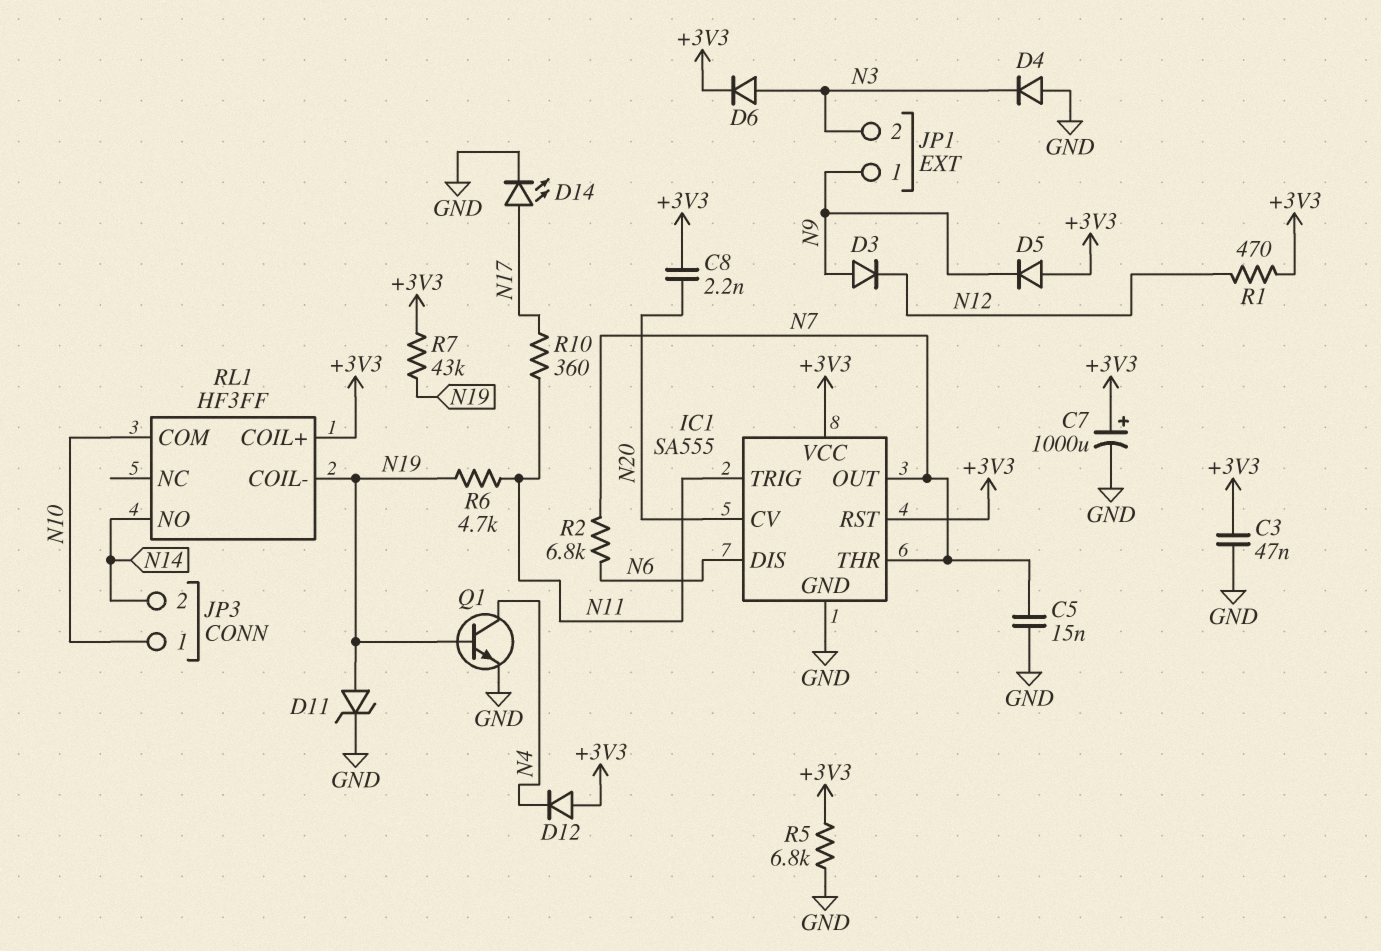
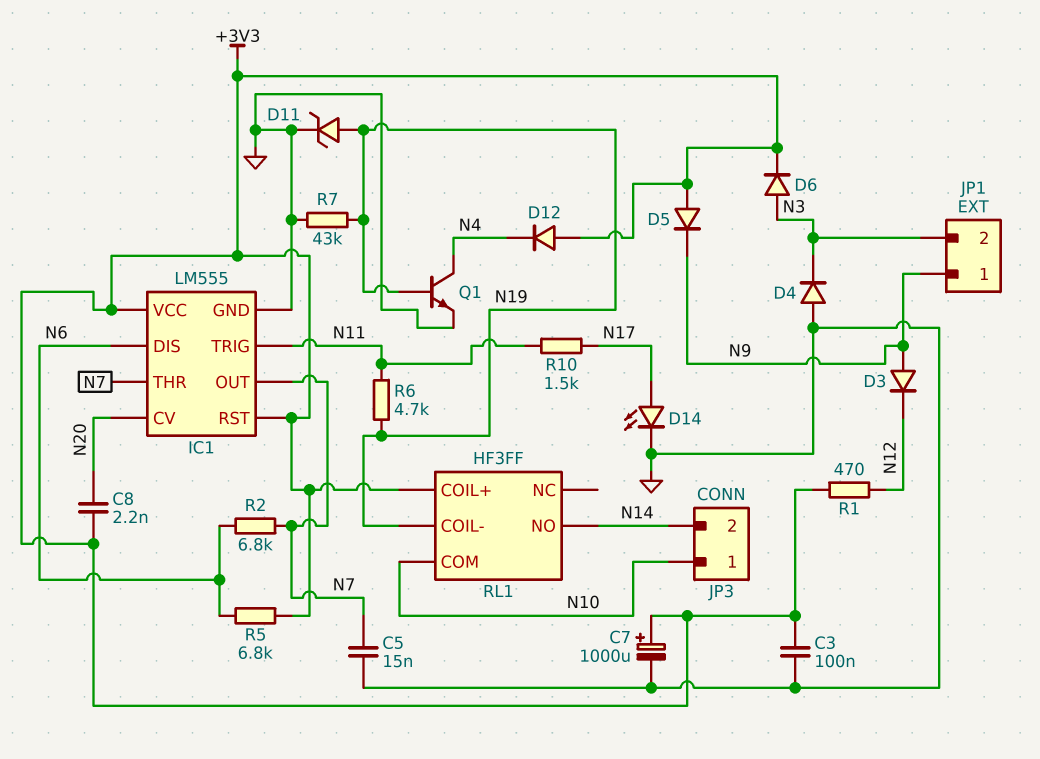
C3: 47nF (+3V3, GND) -> 100nF (+3V3, GND)
IC1: SA555 -> LM555
R5: 6.8k (+3V3, GND) -> 6.8k (+3V3, N6)
R7: 43k (+3V3, N19) -> 43k (GND, N19)
R10: 360 (N11, N17) -> 1.5k (N11, N17)

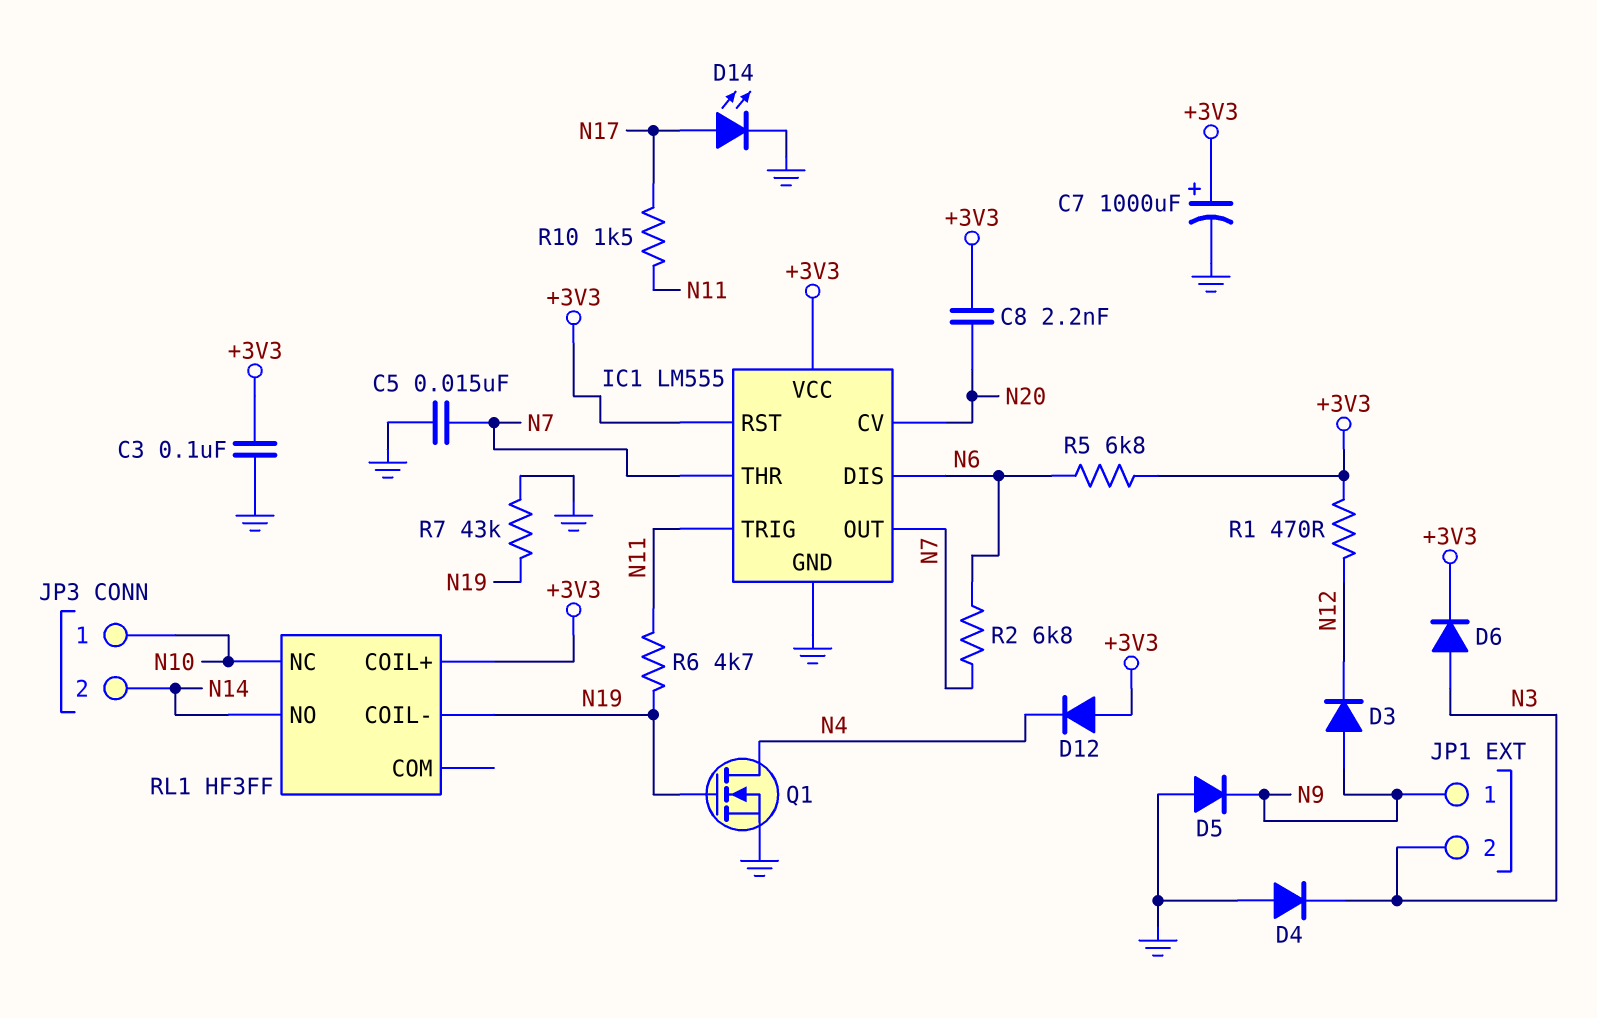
D5: diode (A +3V3, K N9) -> diode (A GND, K N9)
D11: zener (A N19, K GND) -> none
Q1: NPN (B N19, C N4, E GND) -> NMOS (G N19, D N4, S GND)
RL1 pin COM: N10 -> none
RL1 pin NC: none -> N10

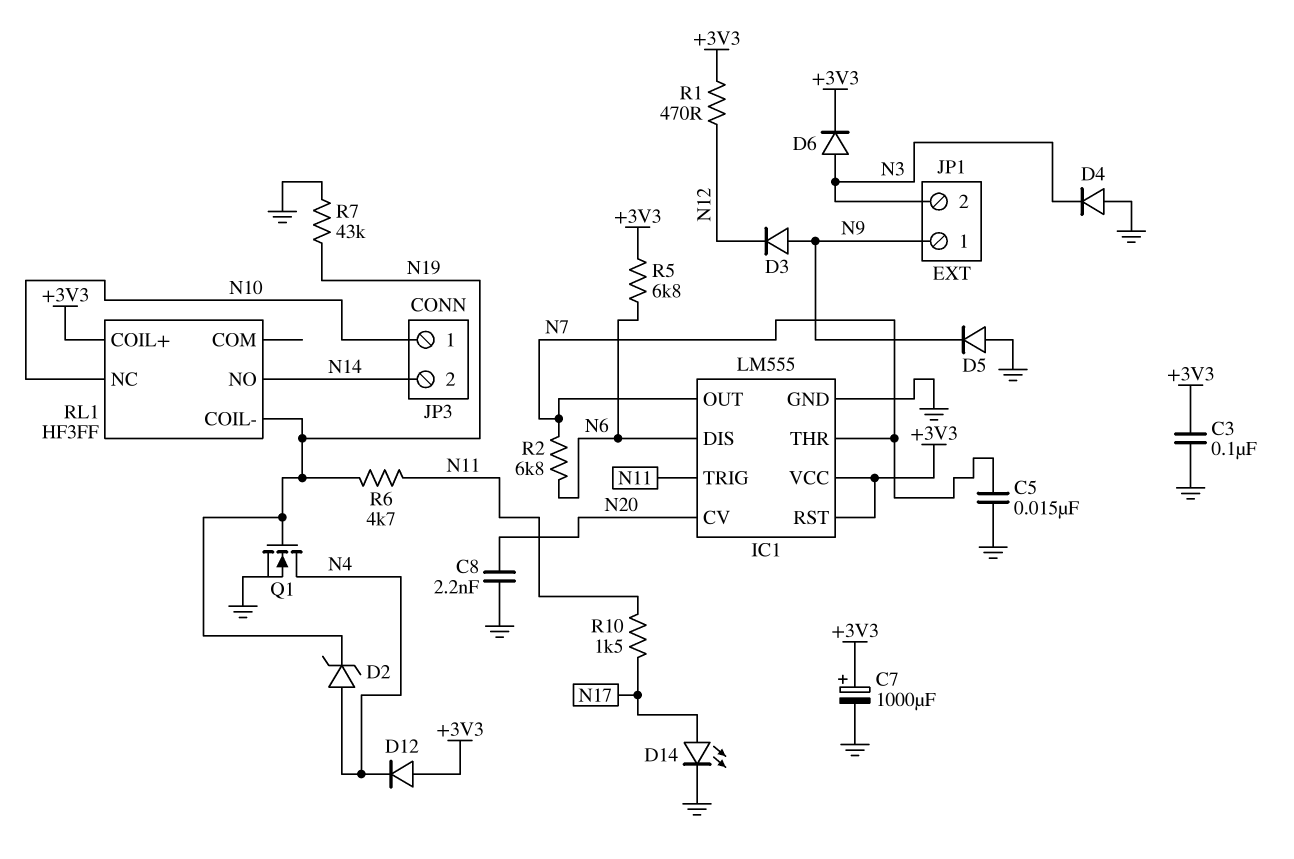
C8: 2.2nF (+3V3, N20) -> 2.2nF (GND, N20)
D2: none -> zener (A N4, K N19)

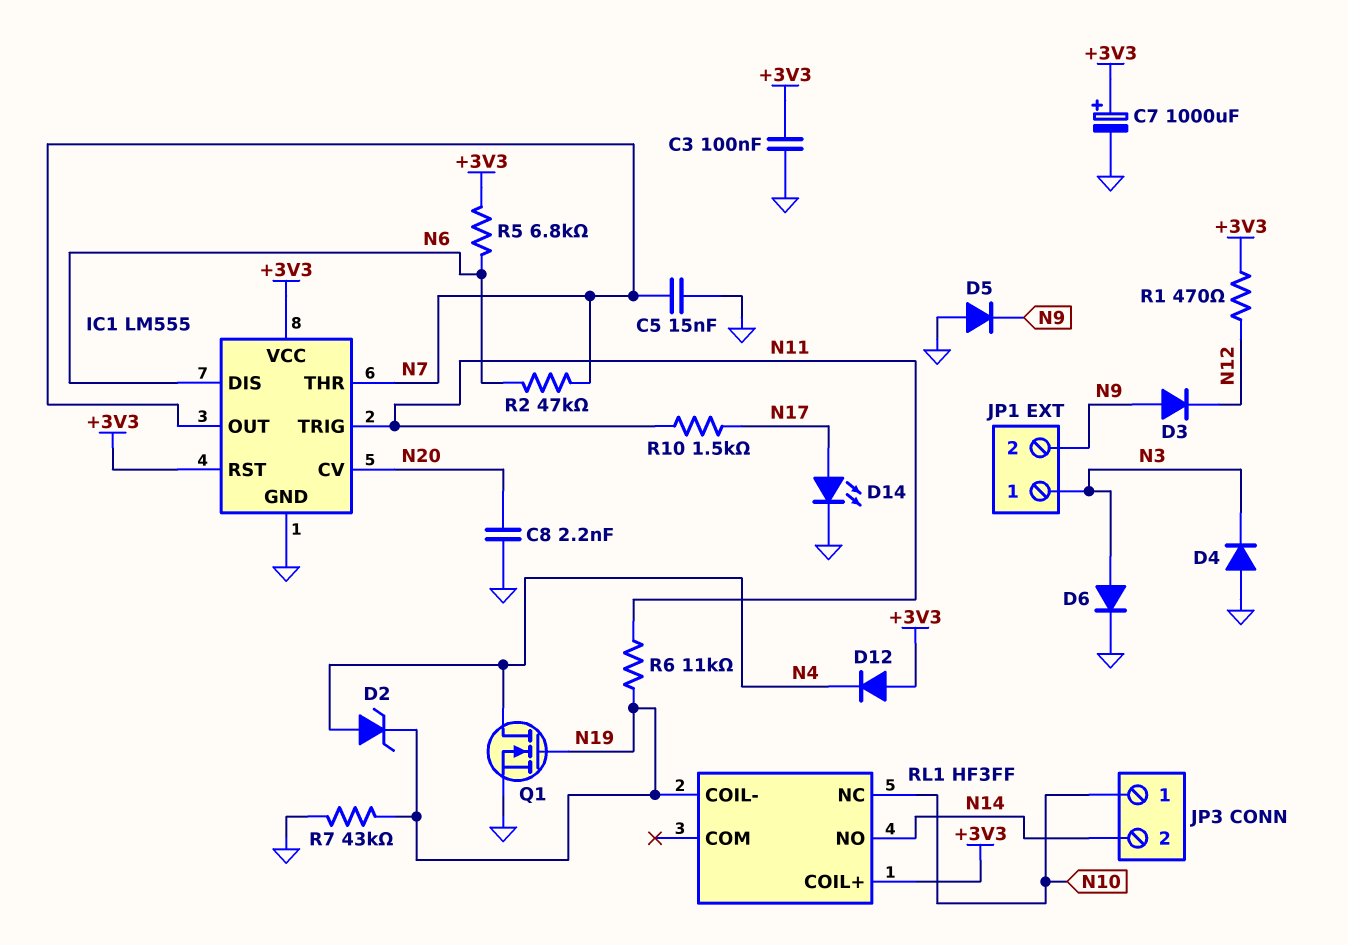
D6: diode (A N3, K +3V3) -> diode (A N3, K GND)
JP1 pin 1: N9 -> N3
JP1 pin 2: N3 -> N9
R2: 6.8k (N6, N7) -> 47k (N6, N7)
R6: 4.7k (N11, N19) -> 11k (N11, N19)

